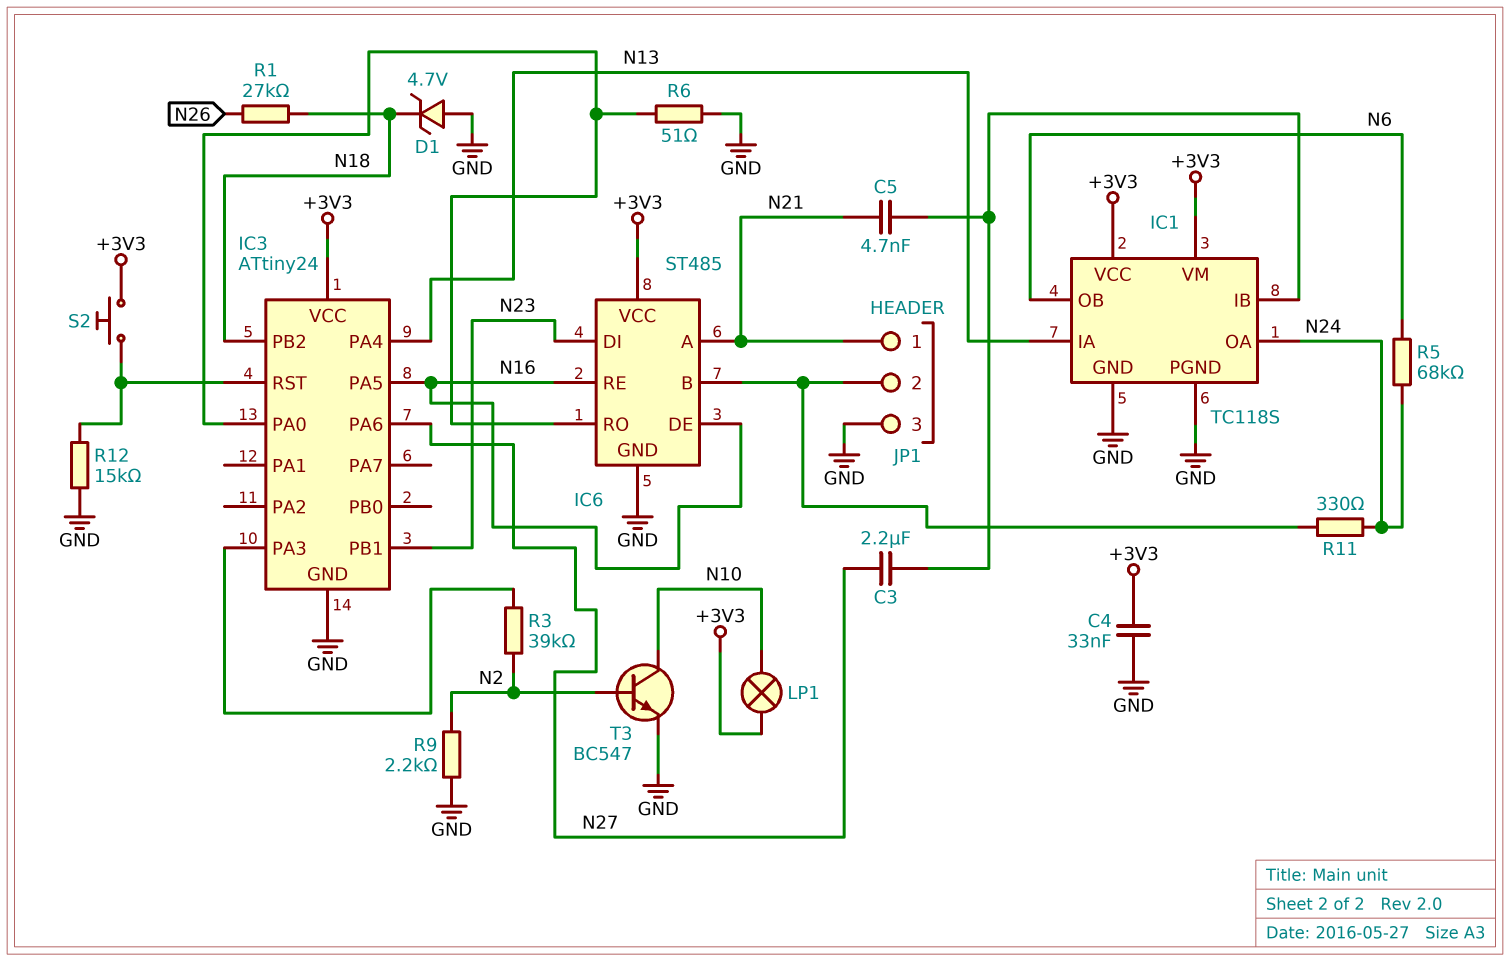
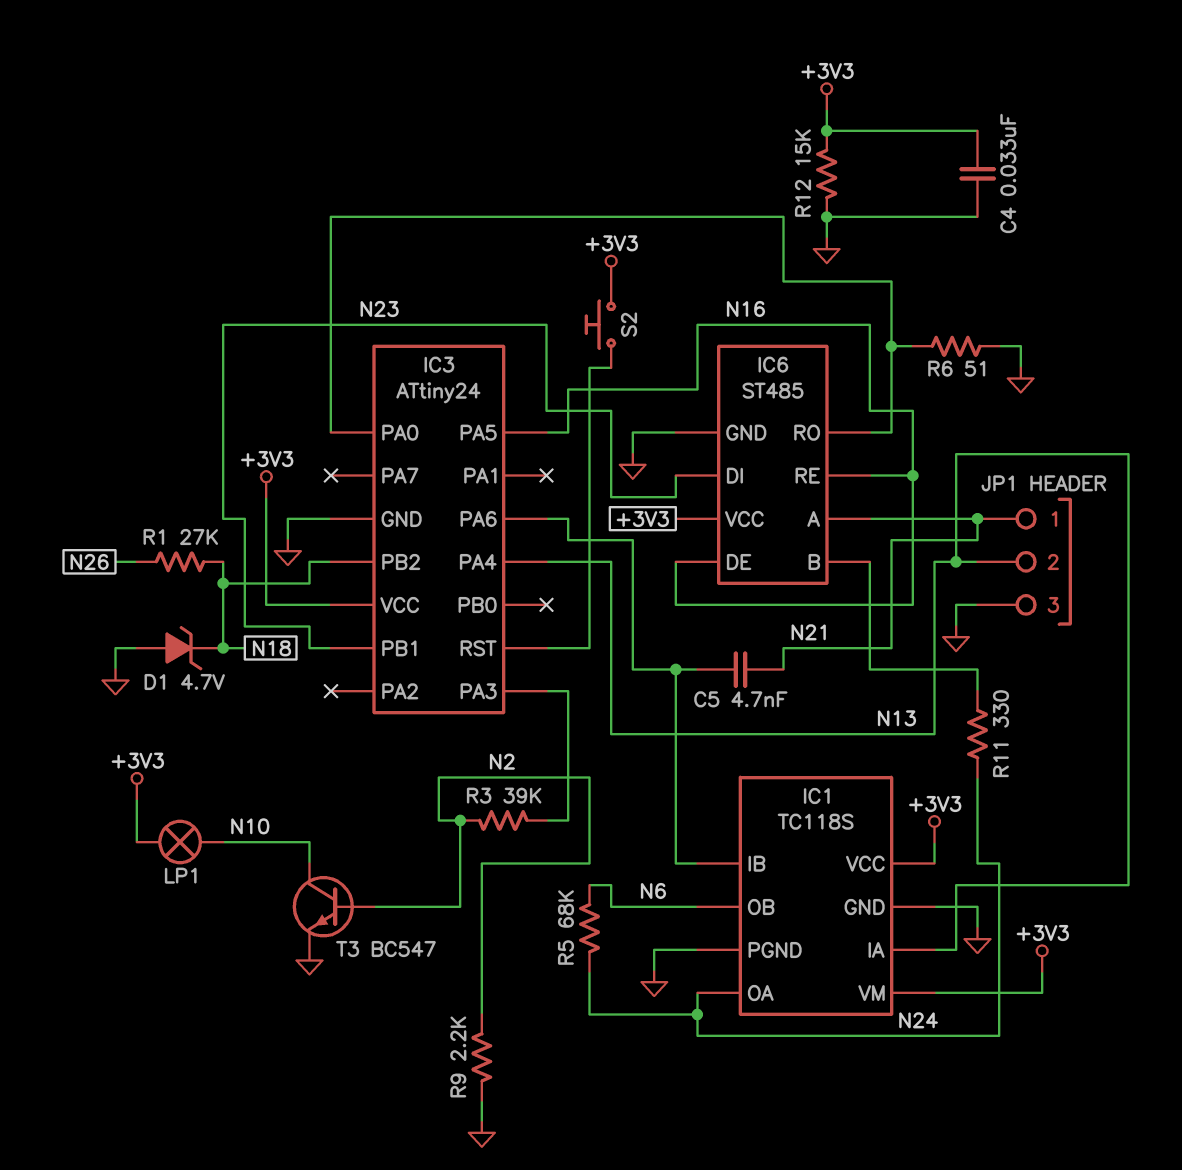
C3: 2.2uF (IC1/IB, N27) -> none
IC3 pin PA6: N27 -> IC1/IB
JP1 pin 2: IC6/B -> N13
R12: 15k (GND, IC3/RST) -> 15k (+3V3, GND)

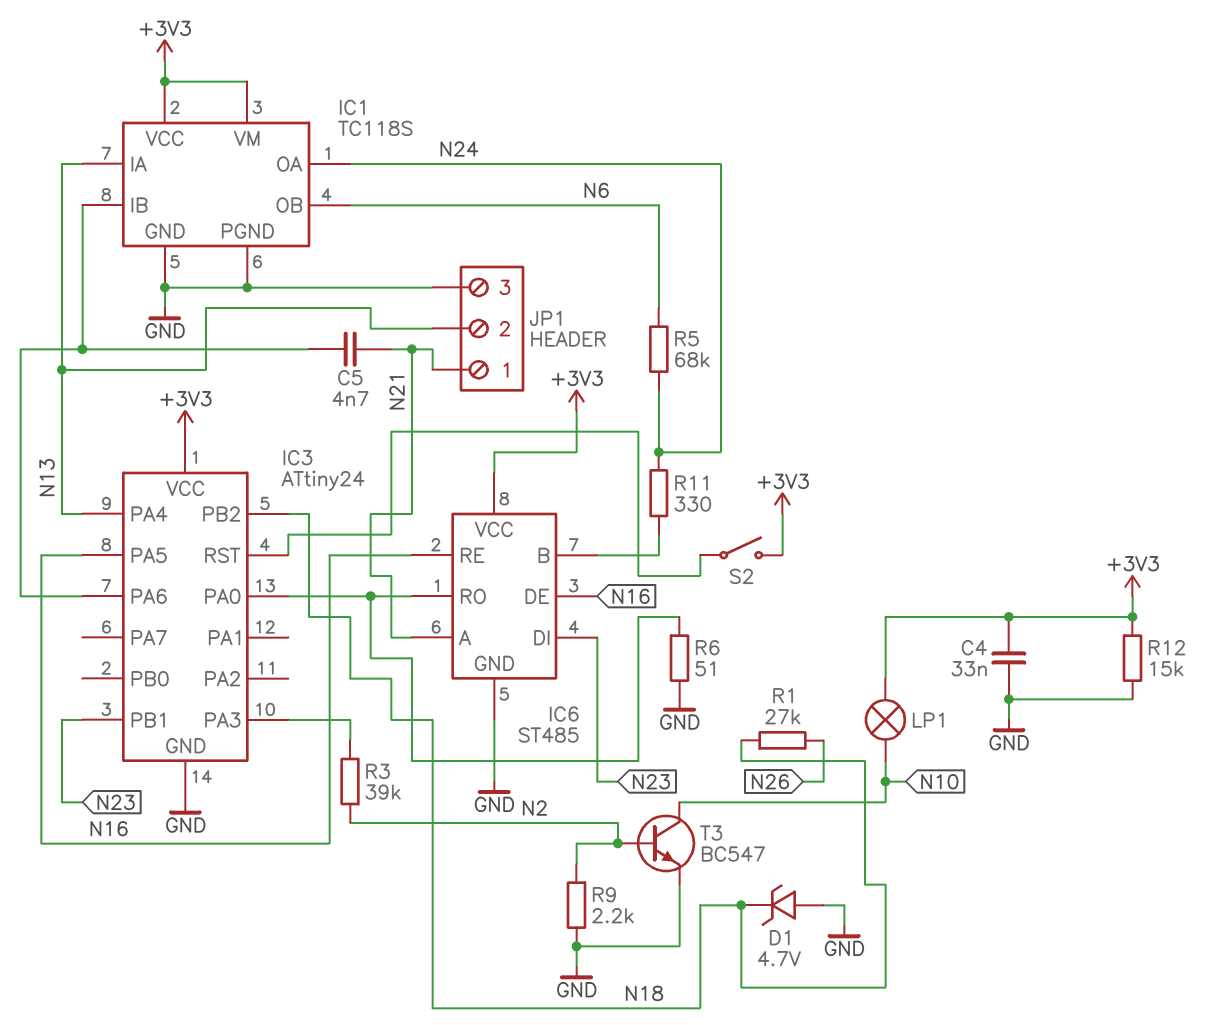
S2: button (+3V3, IC3/RST) -> switch (+3V3, IC3/RST)

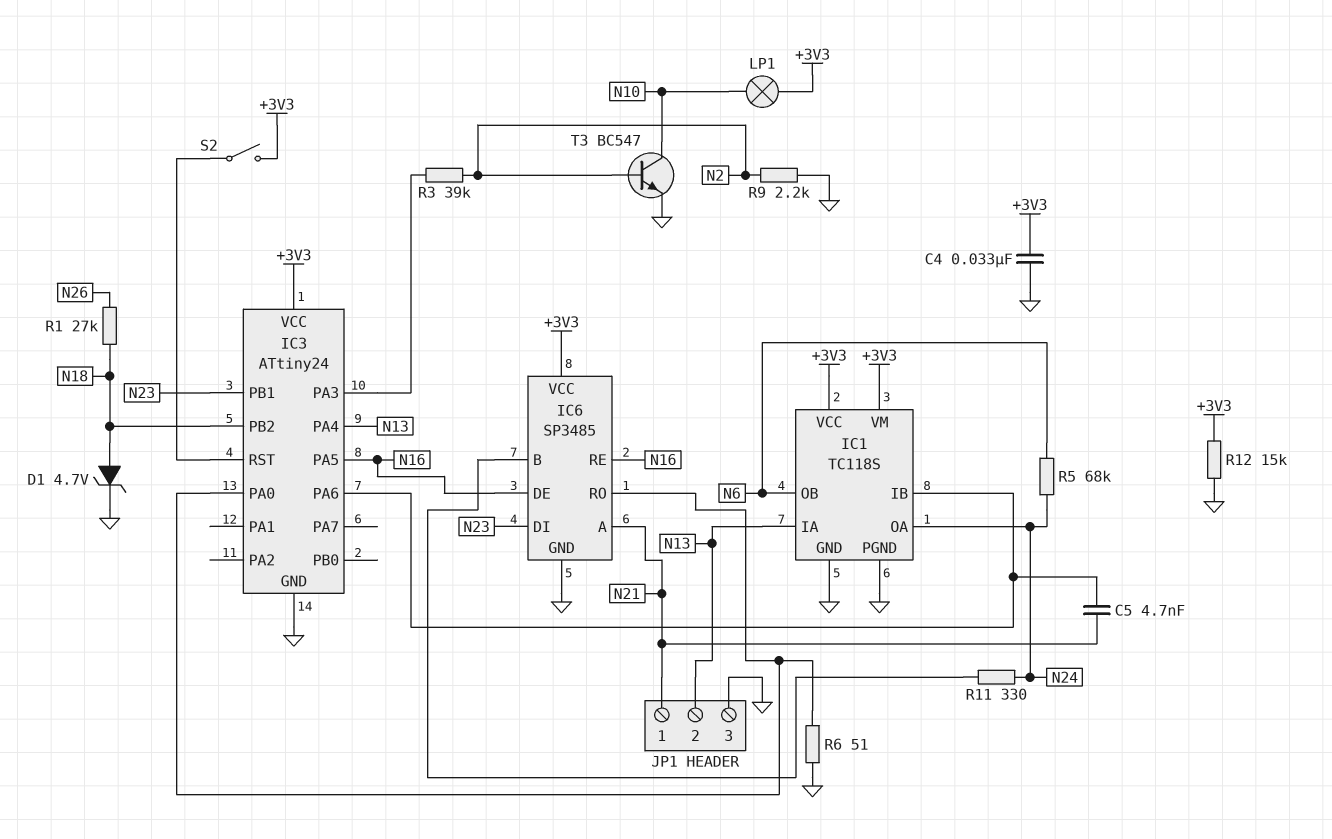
D1: zener 4.7V (A GND, K N18) -> zener 4.7V (A N18, K GND)
IC6: ST485 -> SP3485

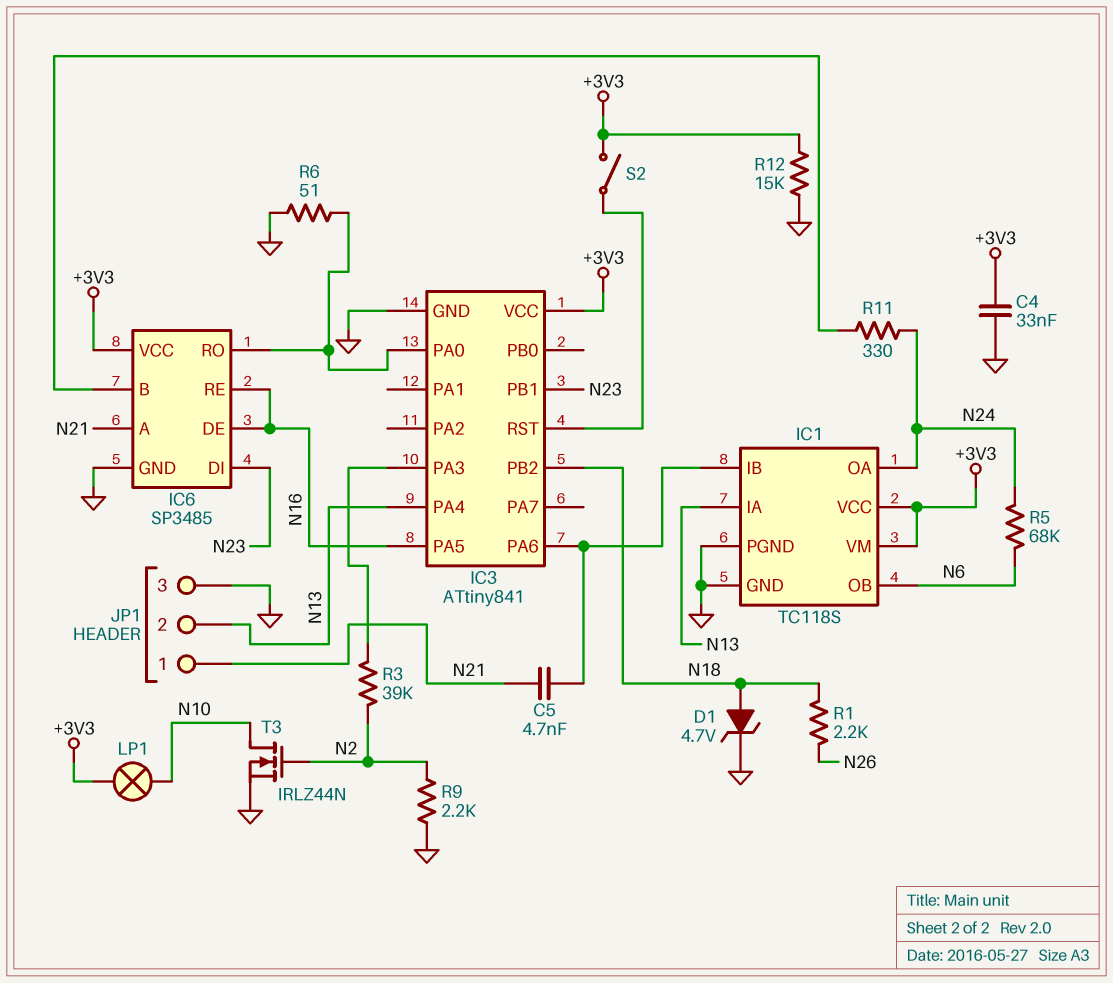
IC3: ATtiny24 -> ATtiny841
R1: 27k (N18, N26) -> 2.2k (N18, N26)
T3: NPN BC547 (B N2, C N10, E GND) -> NMOS IRLZ44N (G N2, D N10, S GND)

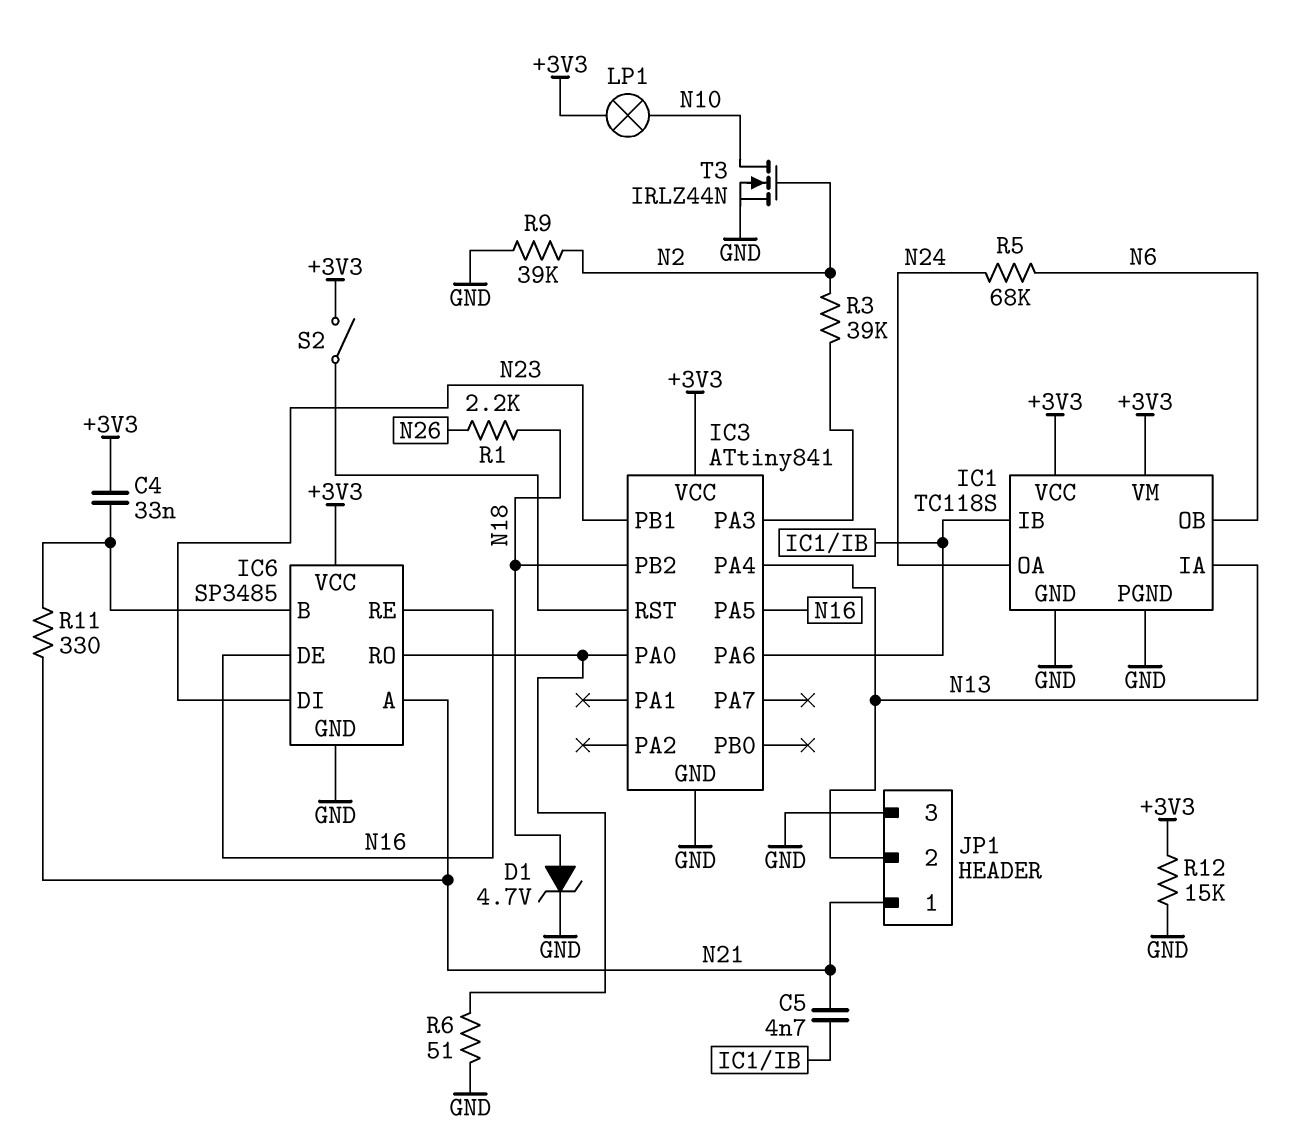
C4: 33nF (+3V3, GND) -> 33nF (+3V3, IC6/B)
R9: 2.2k (GND, N2) -> 39k (GND, N2)
R11: 330 (IC6/B, N24) -> 330 (IC6/B, N21)

